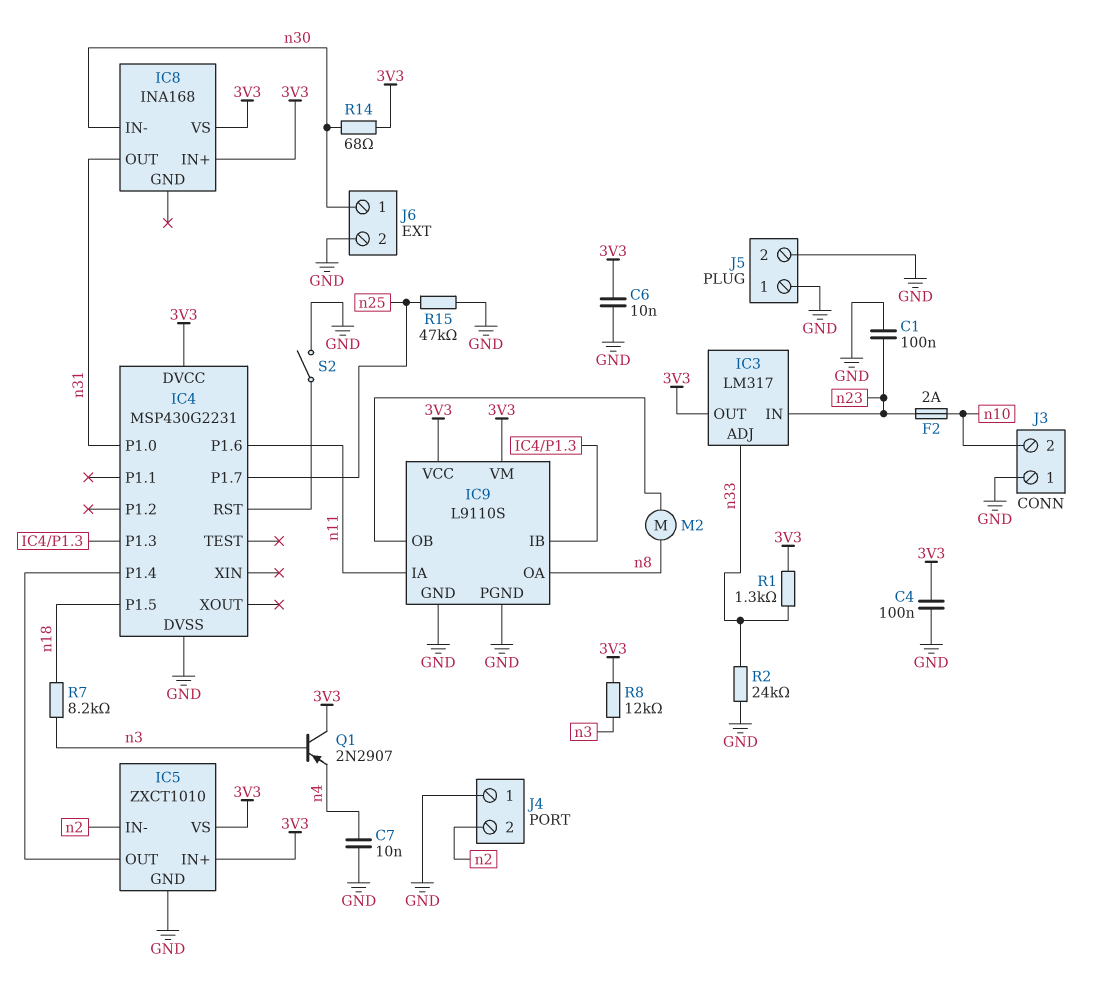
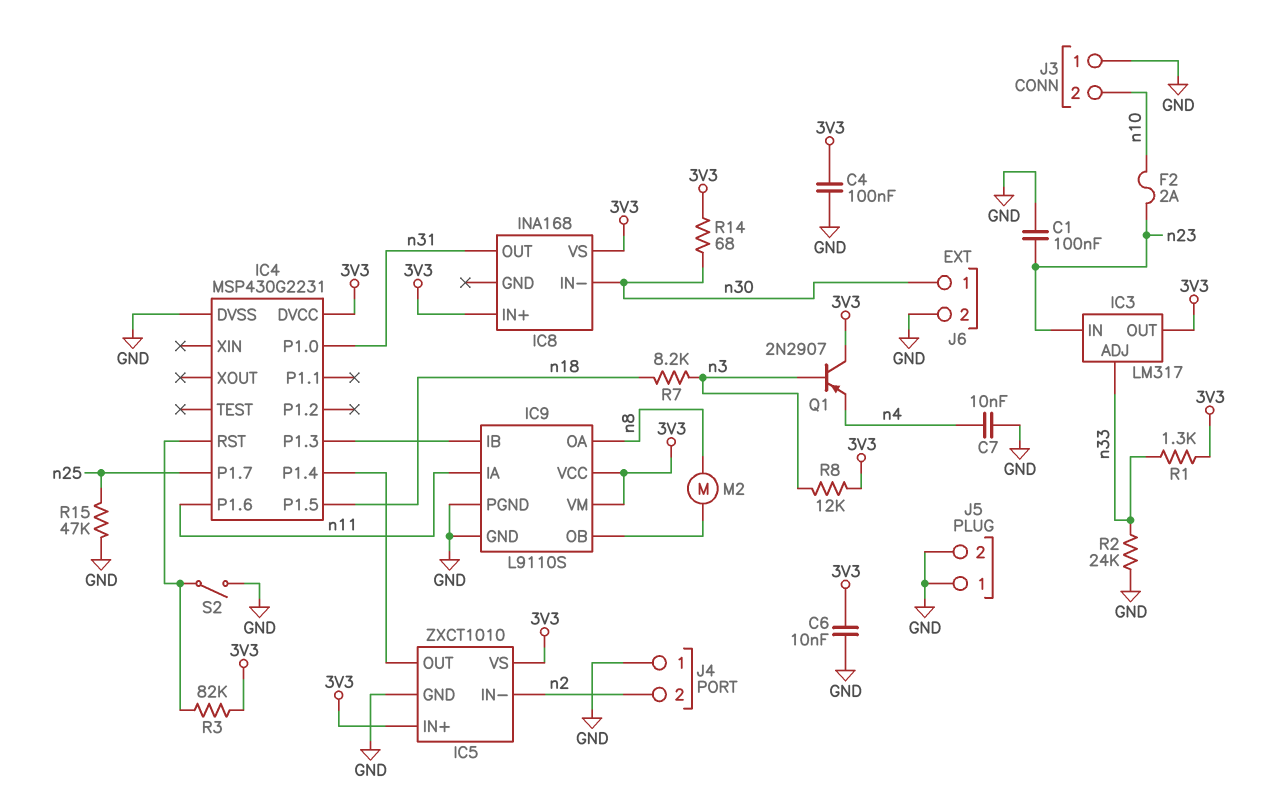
R3: none -> 82k (3V3, IC4/RST)

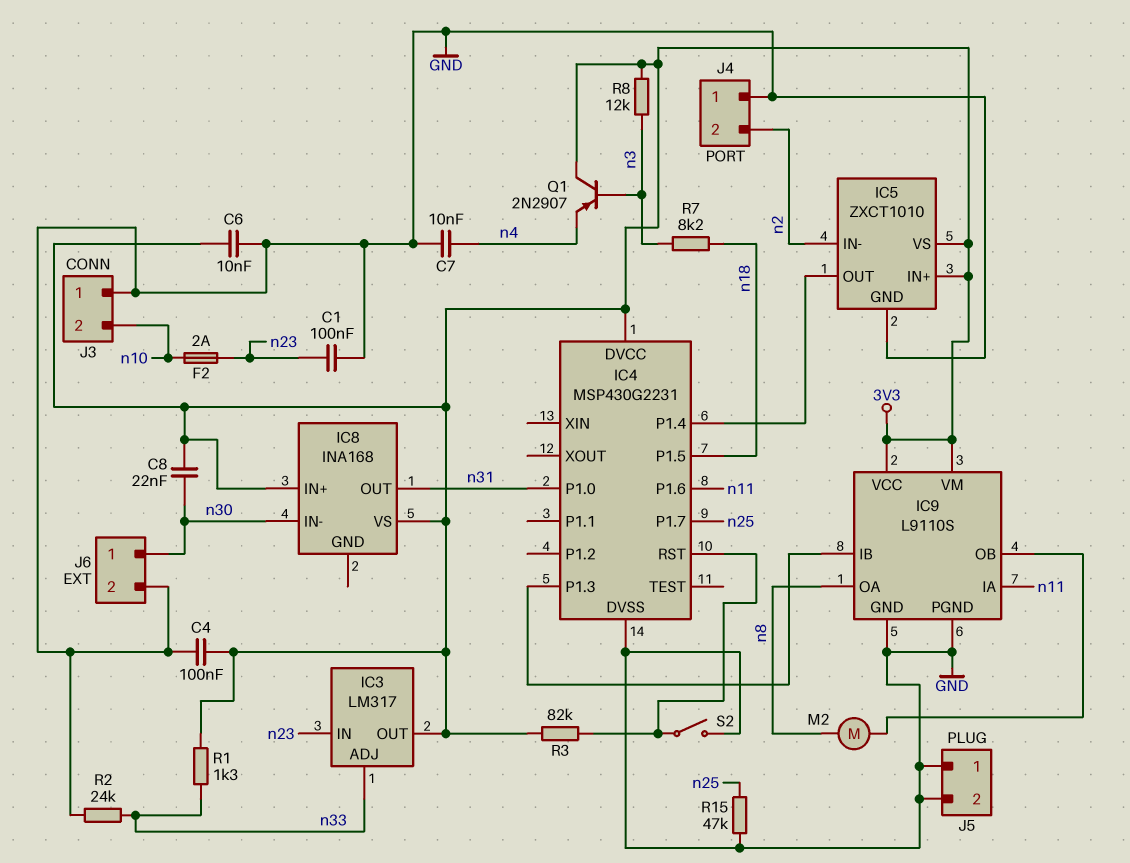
C8: none -> 22nF (3V3, n30)
R14: 68 (3V3, n30) -> none

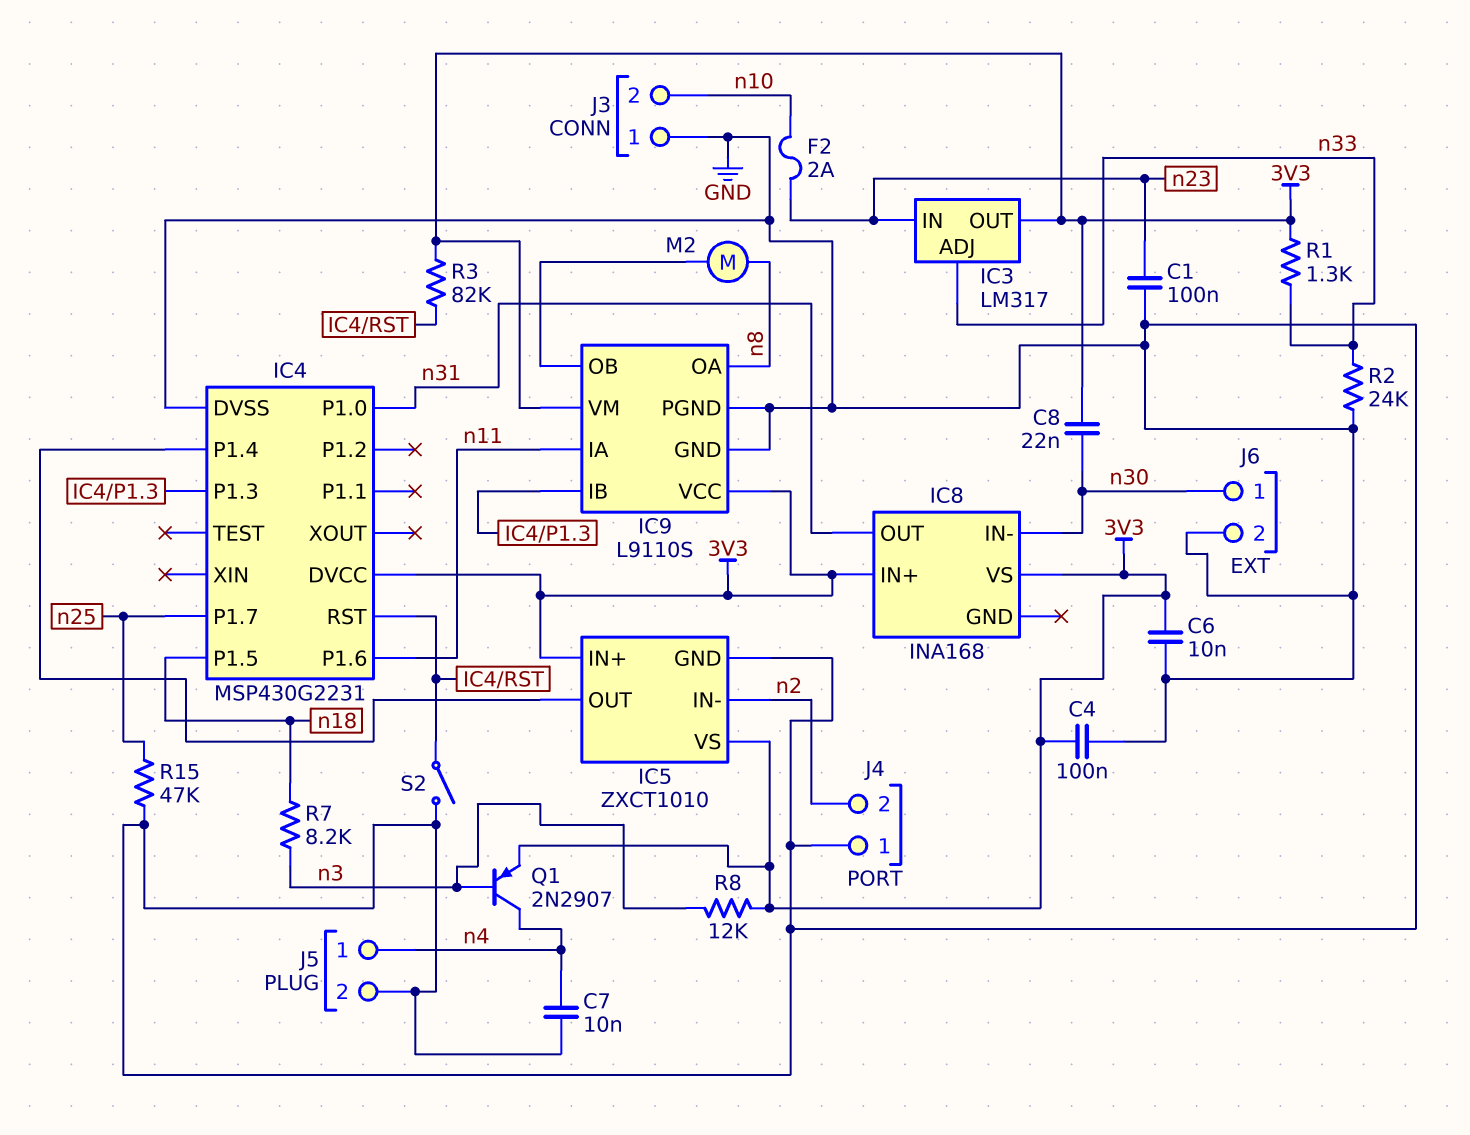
J5 pin 1: GND -> n4
Q1: PNP 2N2907 (B n3, C 3V3, E n4) -> PNP 2N2907 (B n3, C n4, E 3V3)

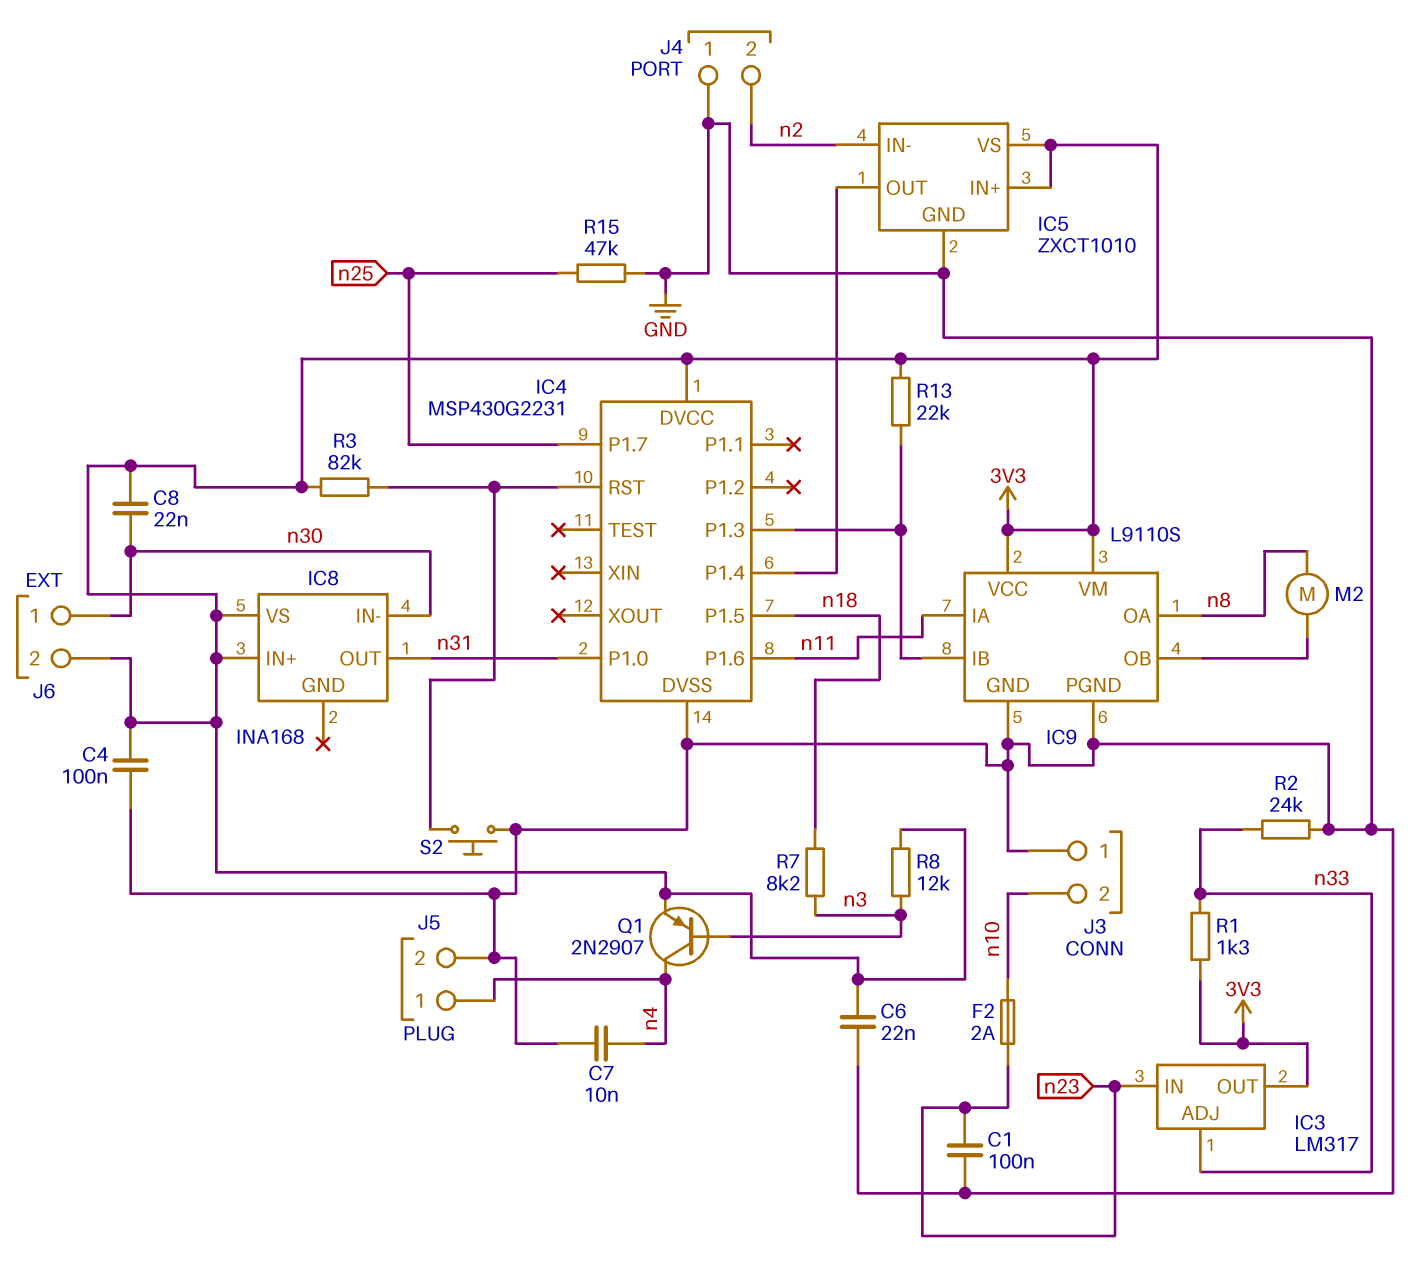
C6: 10nF (3V3, GND) -> 22nF (3V3, GND)
J6 pin 2: GND -> 3V3
R13: none -> 22k (3V3, IC4/P1.3)
S2: switch (GND, IC4/RST) -> button (GND, IC4/RST)

